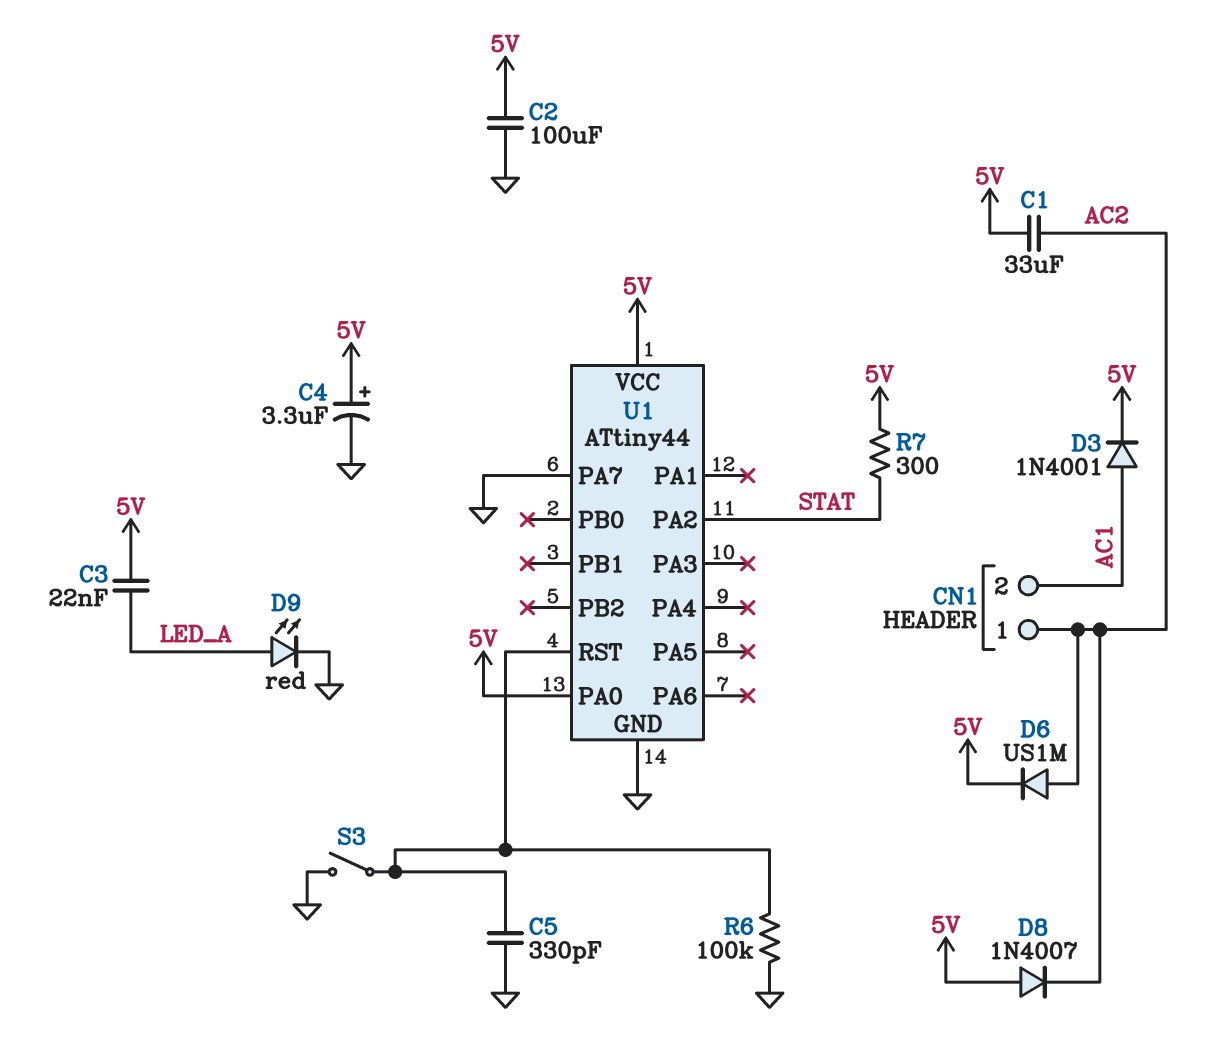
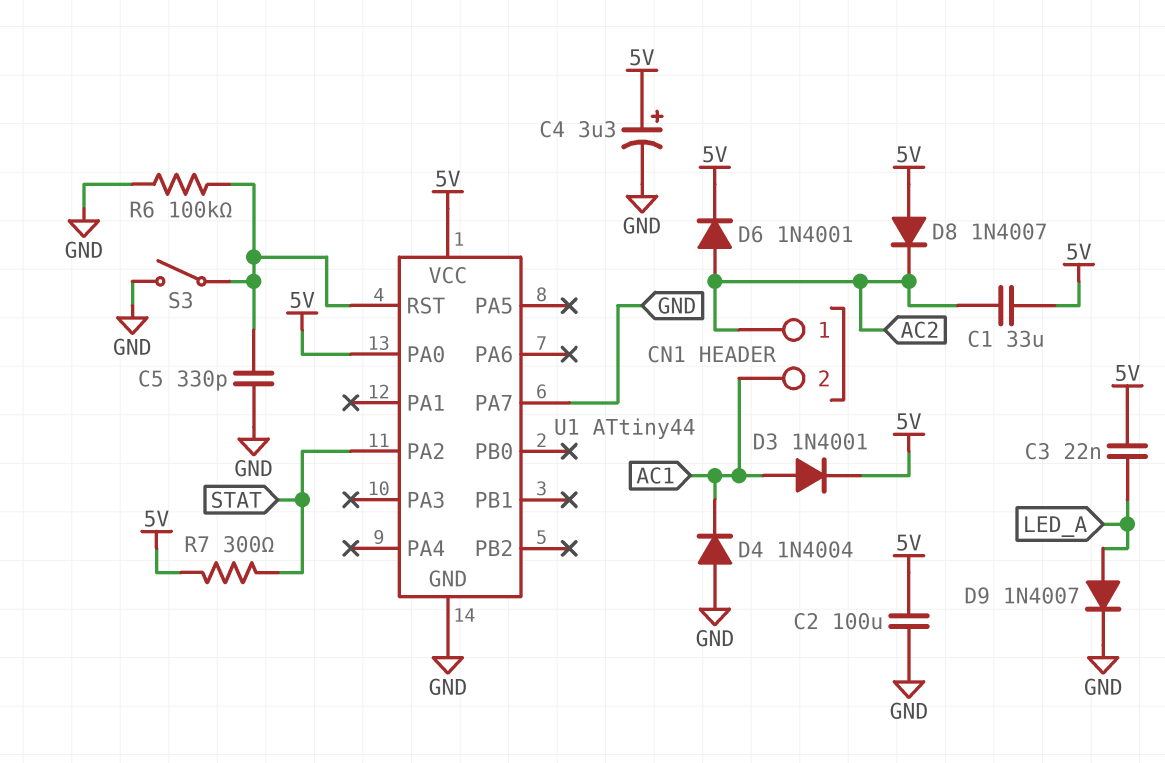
D4: none -> diode 1N4004 (A GND, K AC1)
D6: diode US1M (A AC2, K 5V) -> diode 1N4001 (A AC2, K 5V)
D9: LED red (A LED_A, K GND) -> diode 1N4007 (A LED_A, K GND)

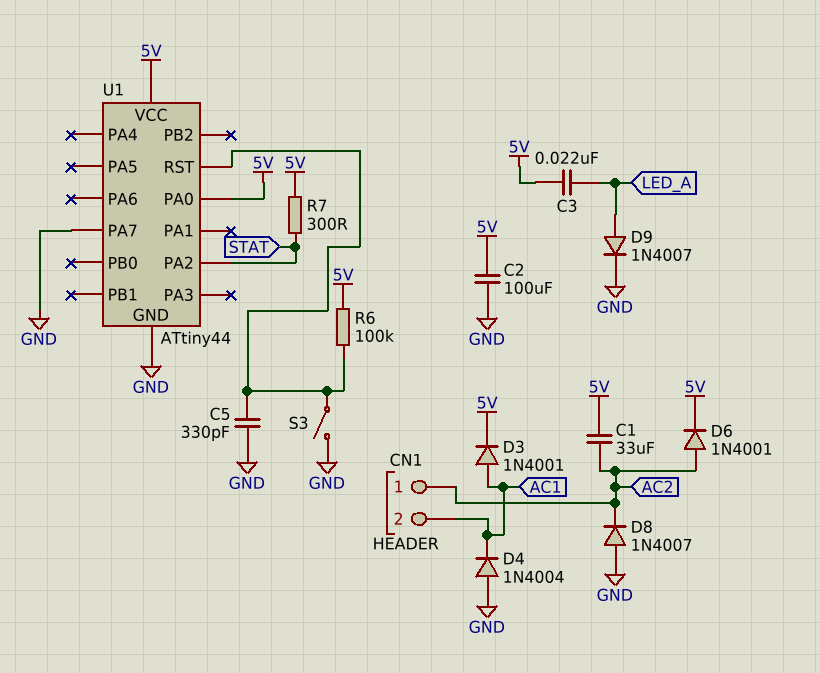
C4: 3.3uF (plus 5V, minus GND) -> none
D8: diode 1N4007 (A 5V, K AC2) -> diode 1N4007 (A GND, K AC2)
R6: 100k (GND, U1/RST) -> 100k (5V, U1/RST)

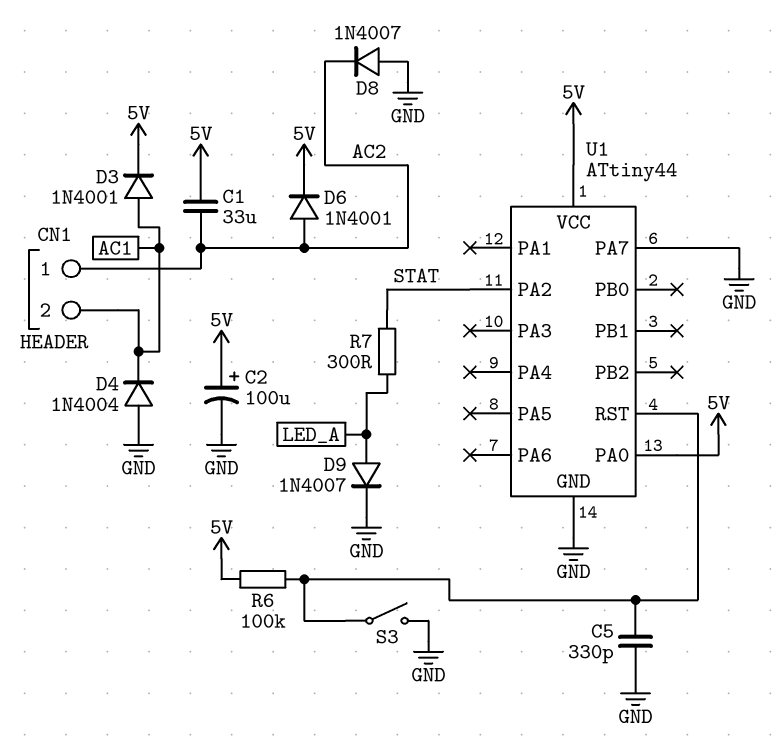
C2: 100uF (5V, GND) -> 100uF (plus 5V, minus GND)
C3: 22nF (5V, LED_A) -> none
R7: 300 (5V, STAT) -> 300 (LED_A, STAT)

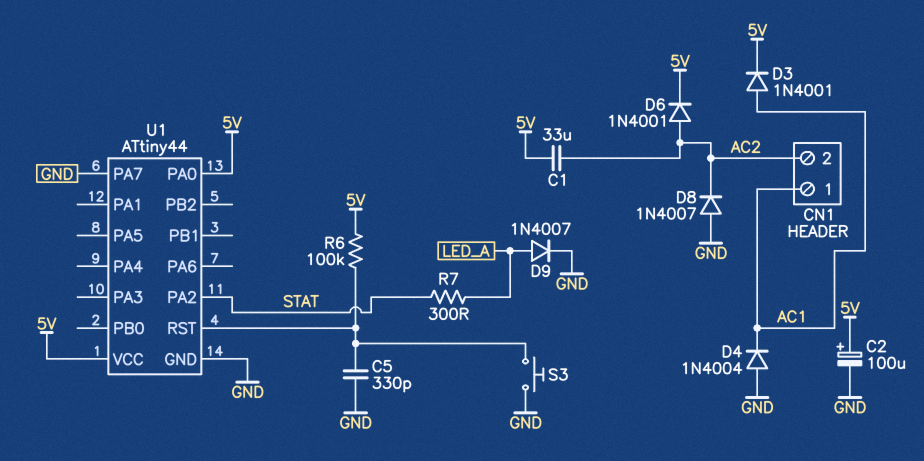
CN1 pin 1: AC2 -> AC1
CN1 pin 2: AC1 -> AC2
S3: switch (GND, U1/RST) -> button (GND, U1/RST)

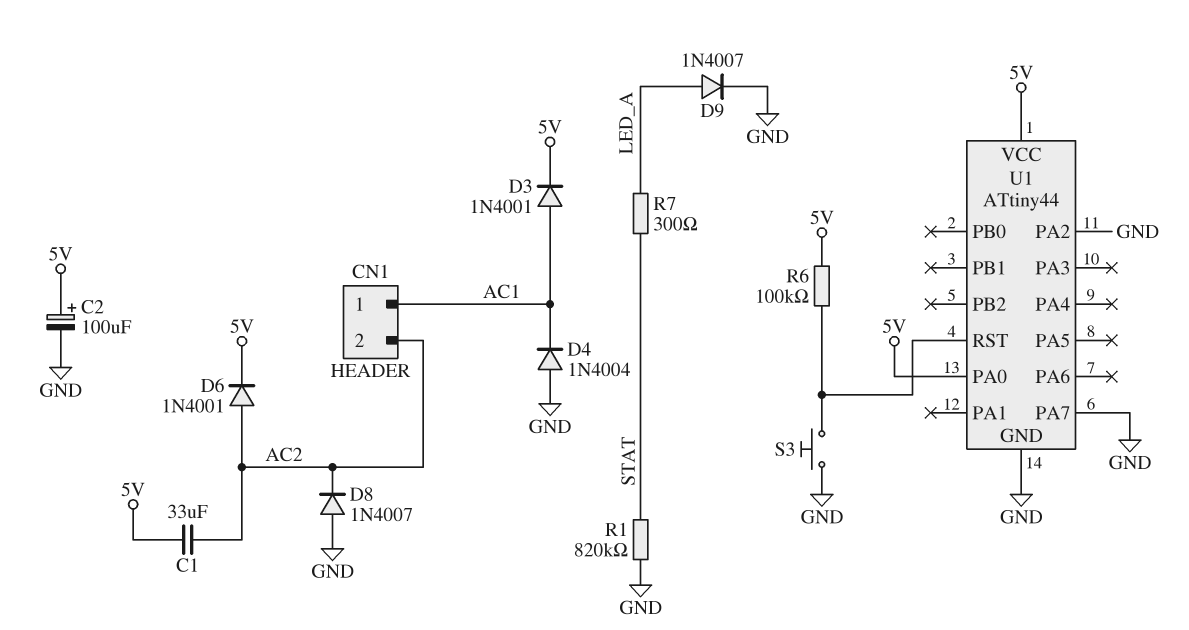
C5: 330pF (GND, U1/RST) -> none
R1: none -> 820k (GND, STAT)
U1 pin PA2: STAT -> GND

